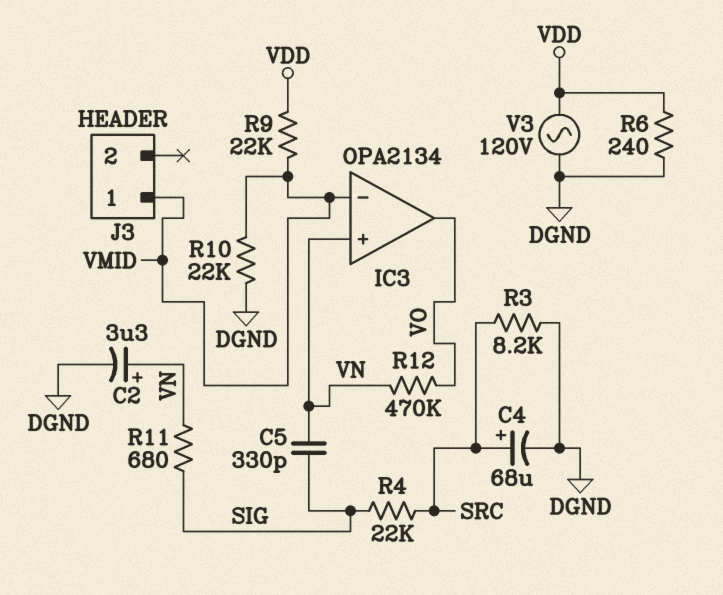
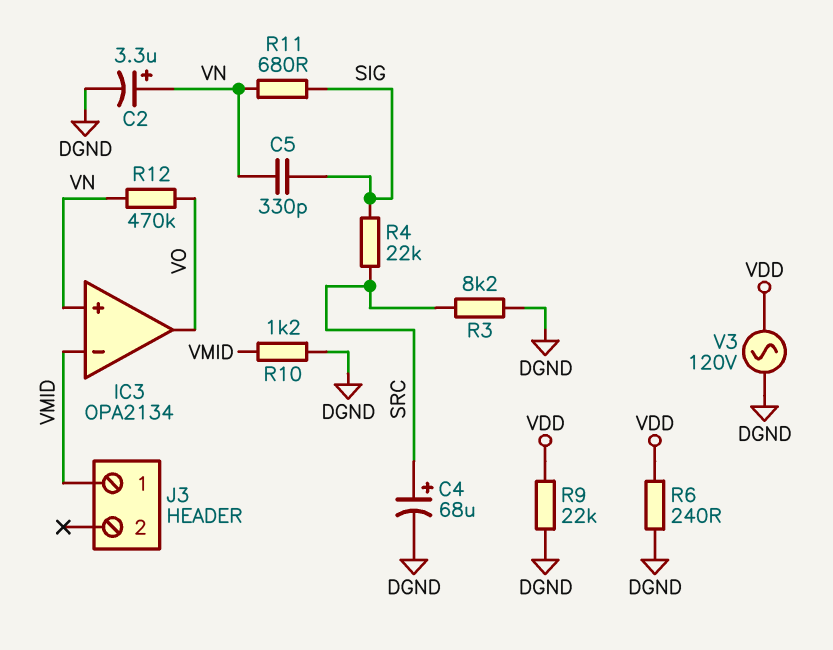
R9: 22k (VDD, VMID) -> 22k (DGND, VDD)
R10: 22k (DGND, VMID) -> 1.2k (DGND, VMID)

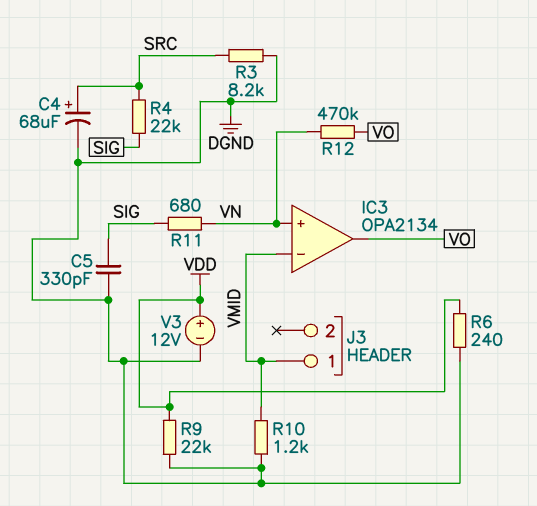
C2: 3.3uF (plus VN, minus DGND) -> none
C5: 330pF (SIG, VN) -> 330pF (DGND, SIG)
V3: AC 120V (DGND, VDD) -> 12V (plus VDD, minus DGND)

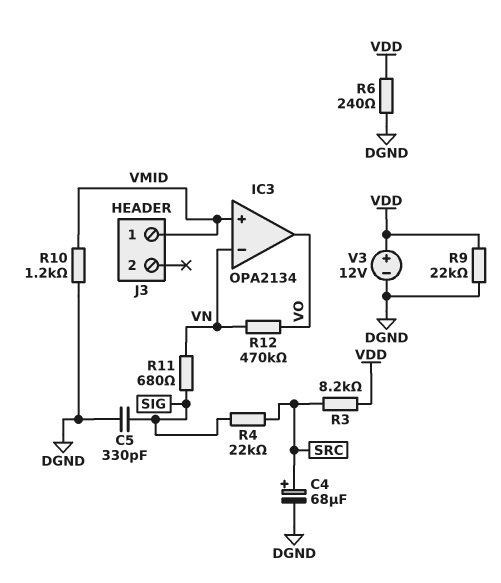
IC3 pin in+: VN -> VMID
IC3 pin in-: VMID -> VN
R3: 8.2k (DGND, SRC) -> 8.2k (SRC, VDD)

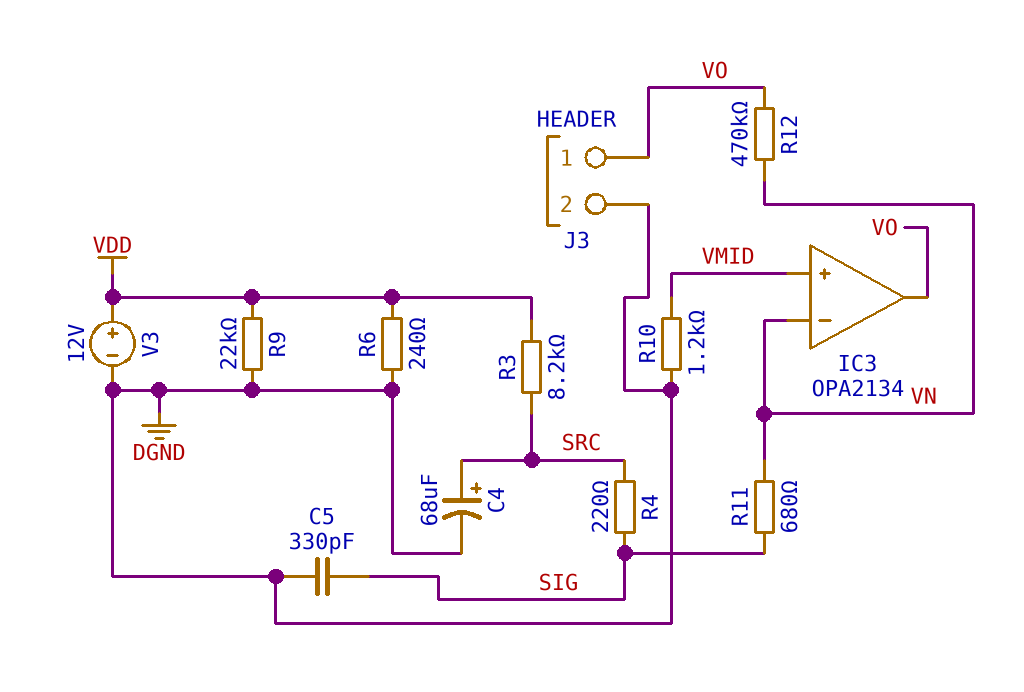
J3 pin 1: VMID -> VO
J3 pin 2: none -> DGND
R4: 22k (SIG, SRC) -> 220 (SIG, SRC)

